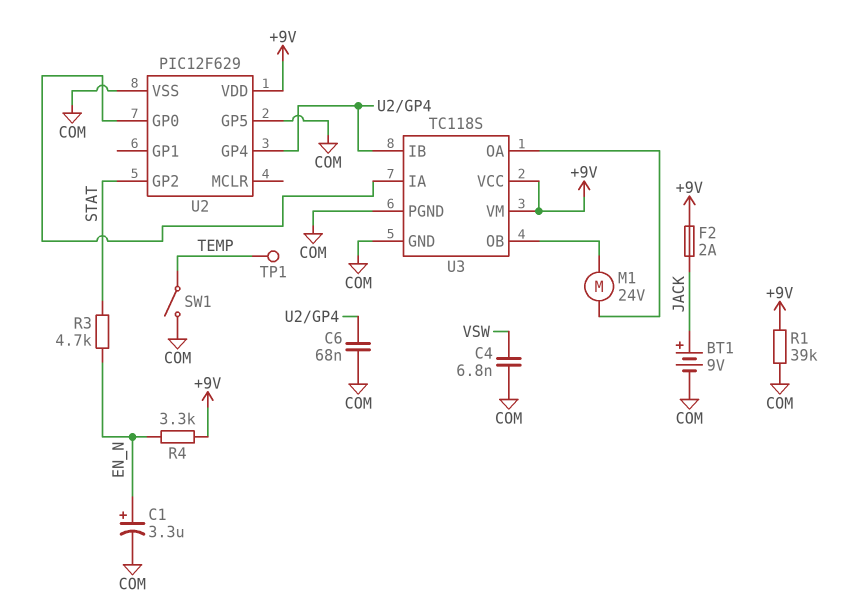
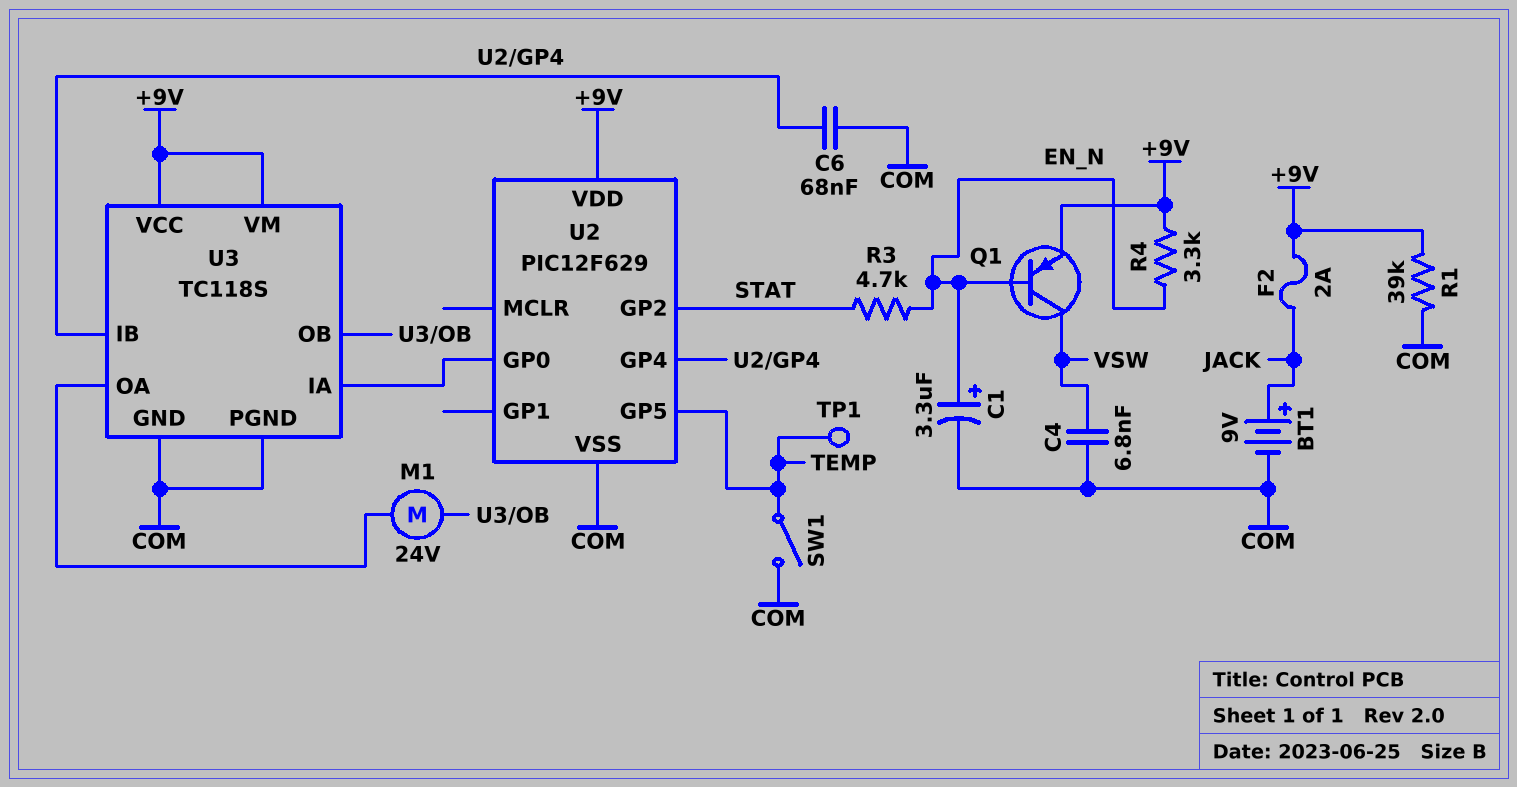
Q1: none -> PNP (B EN_N, C VSW, E +9V)
U2 pin GP5: COM -> TEMP

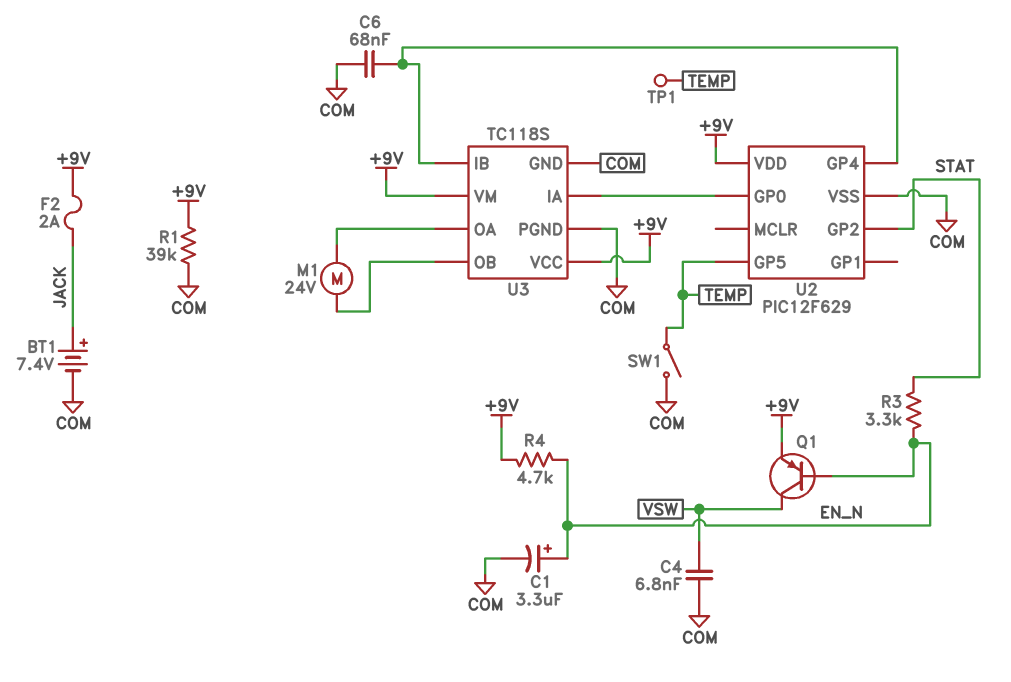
BT1: 9V (plus JACK, minus COM) -> 7.4V (plus JACK, minus COM)
R3: 4.7k (EN_N, STAT) -> 3.3k (EN_N, STAT)
R4: 3.3k (+9V, EN_N) -> 4.7k (+9V, EN_N)

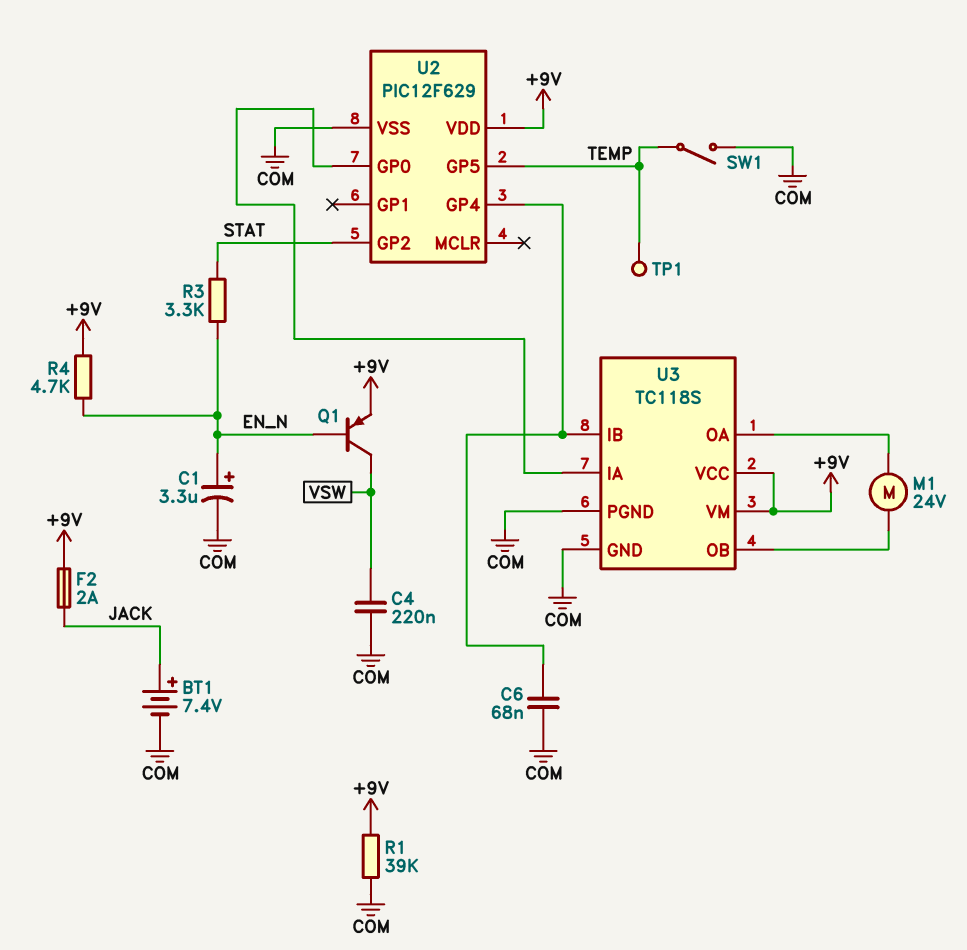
C4: 6.8nF (COM, VSW) -> 220nF (COM, VSW)

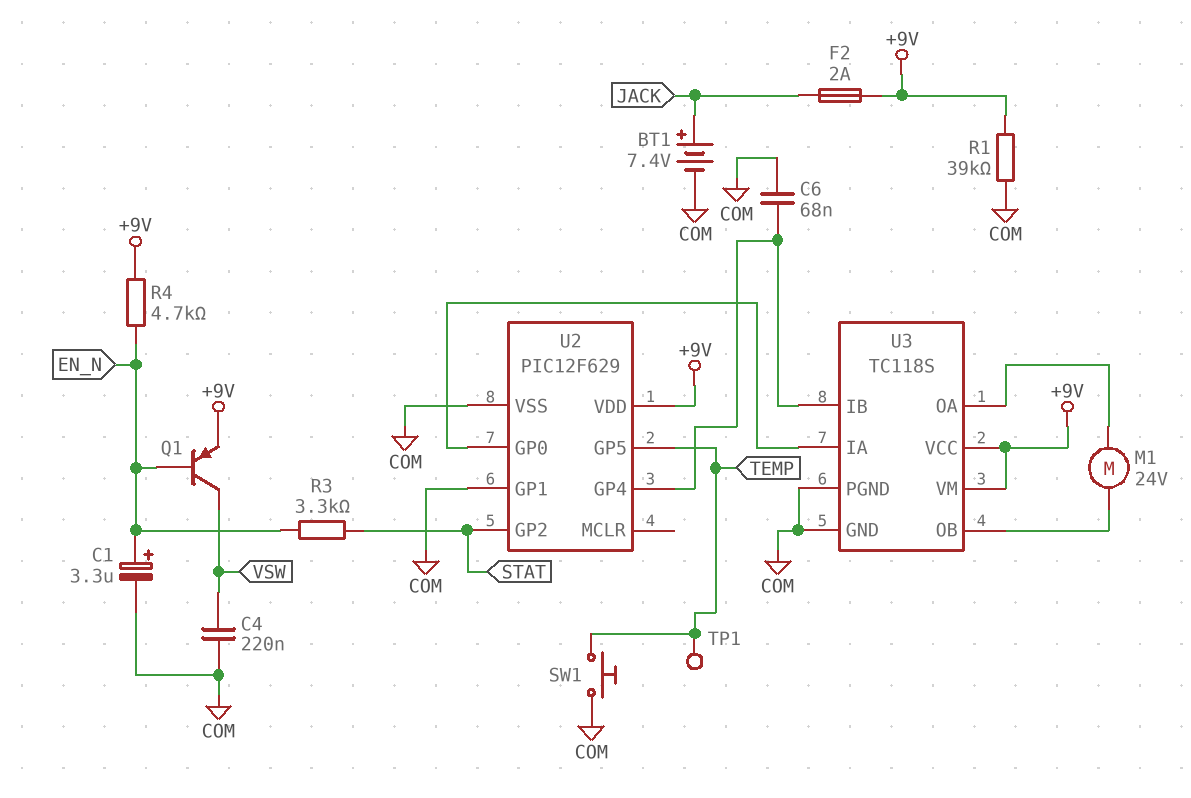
SW1: switch (COM, TEMP) -> button (COM, TEMP)
U2 pin GP1: none -> COM

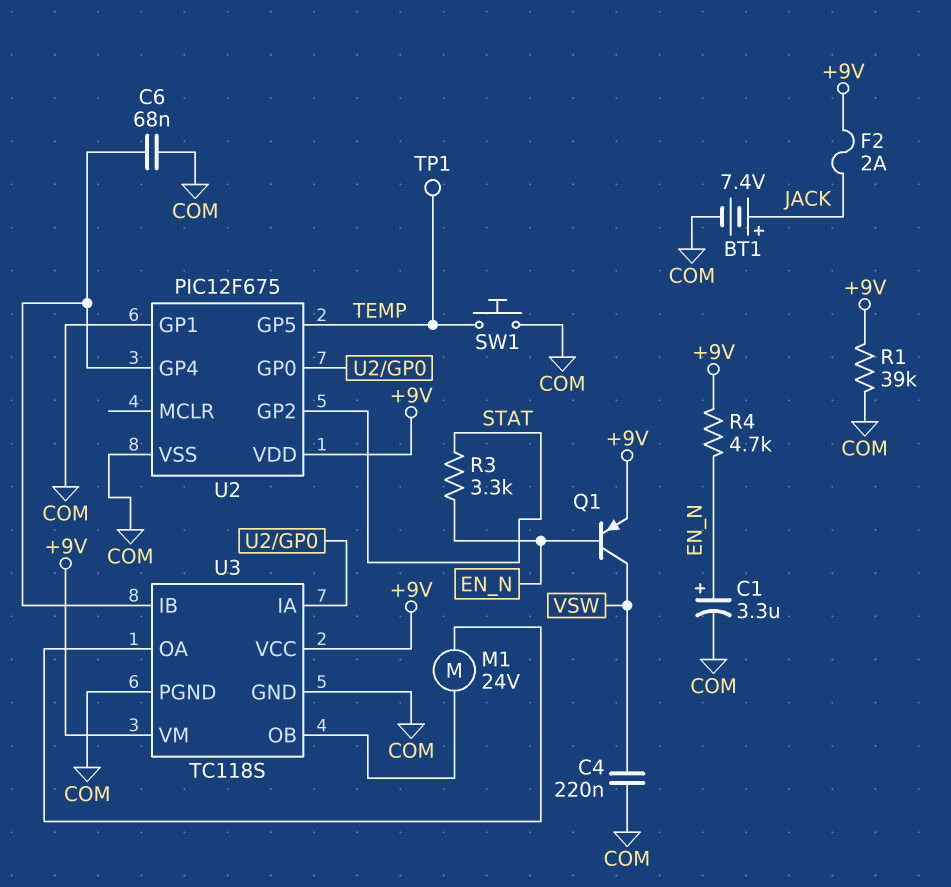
U2: PIC12F629 -> PIC12F675

